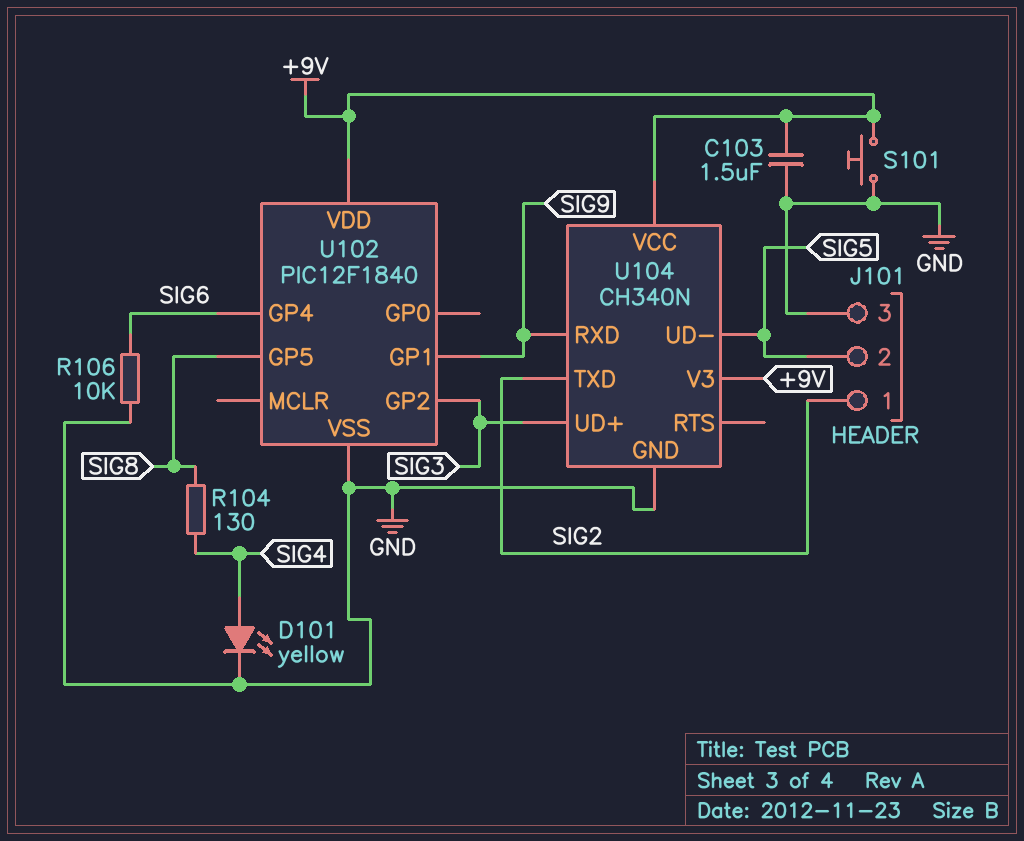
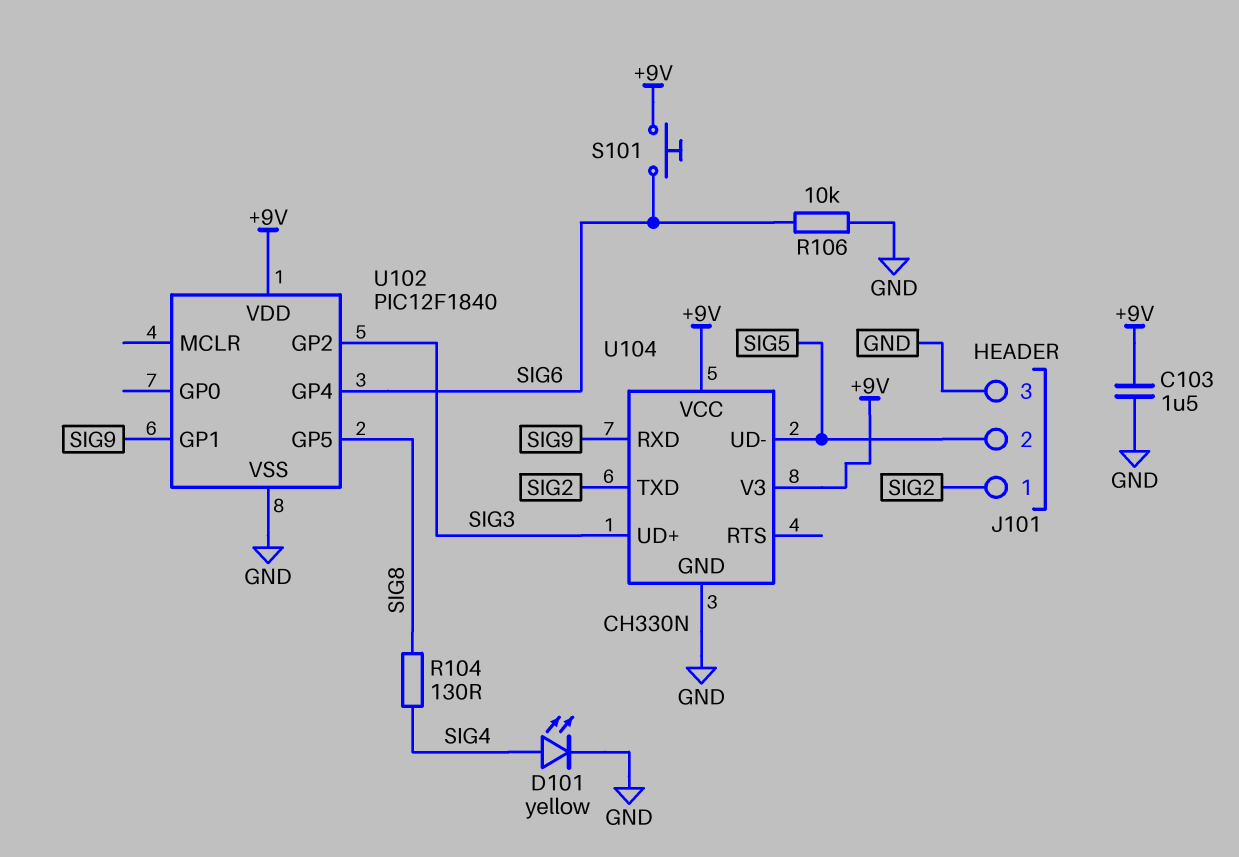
S101: button (+9V, GND) -> button (+9V, SIG6)
U104: CH340N -> CH330N

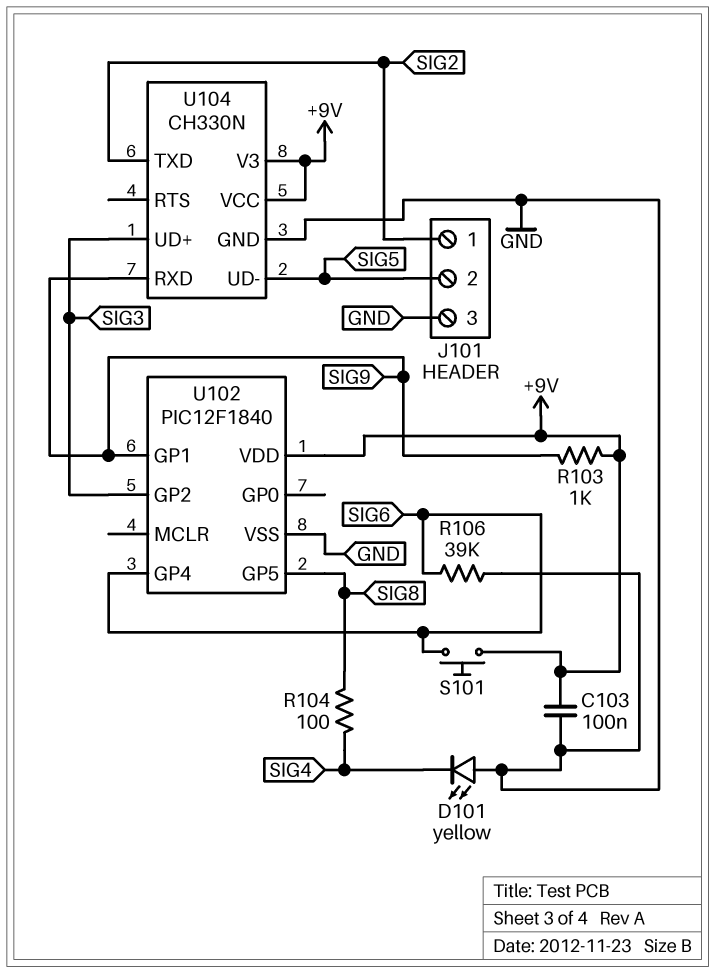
C103: 1.5uF (+9V, GND) -> 100nF (+9V, GND)
D101: LED yellow (A SIG4, K GND) -> LED yellow (A GND, K SIG4)
R103: none -> 1k (+9V, SIG9)
R104: 130 (SIG4, SIG8) -> 100 (SIG4, SIG8)
R106: 10k (GND, SIG6) -> 39k (GND, SIG6)

